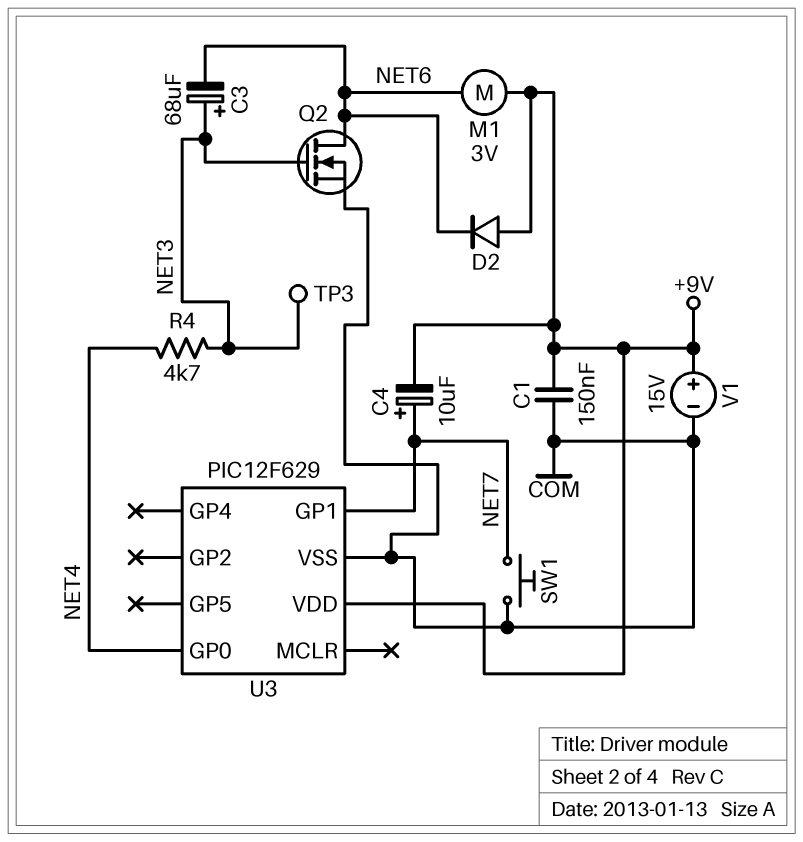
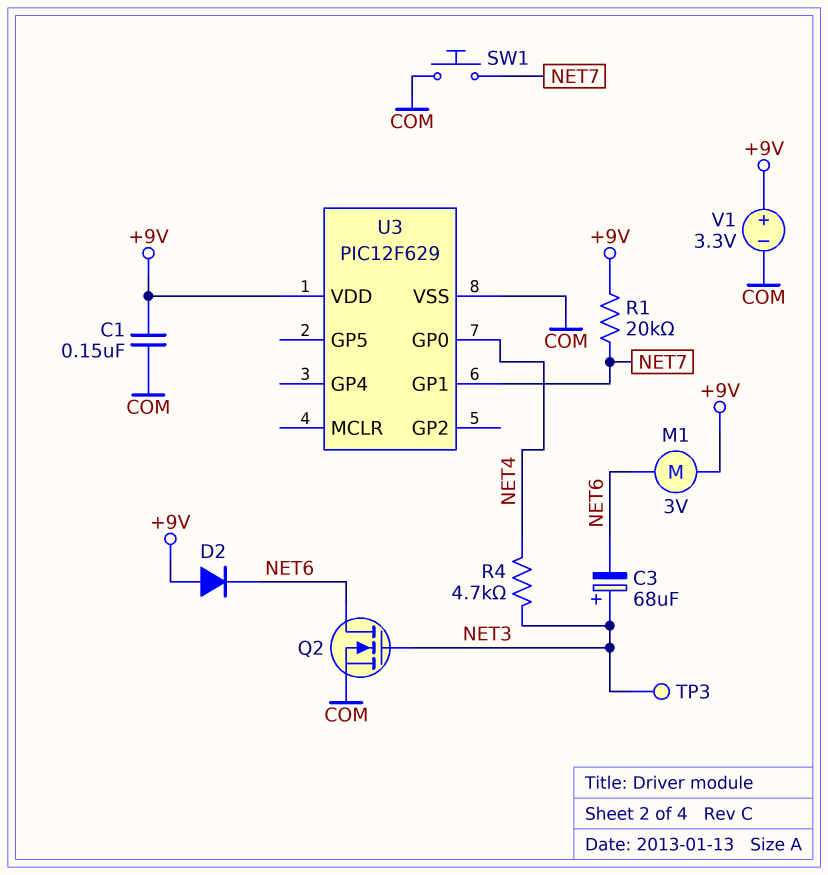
C4: 10uF (plus NET7, minus +9V) -> none
R1: none -> 20k (+9V, NET7)
V1: 15V (plus +9V, minus COM) -> 3.3V (plus +9V, minus COM)

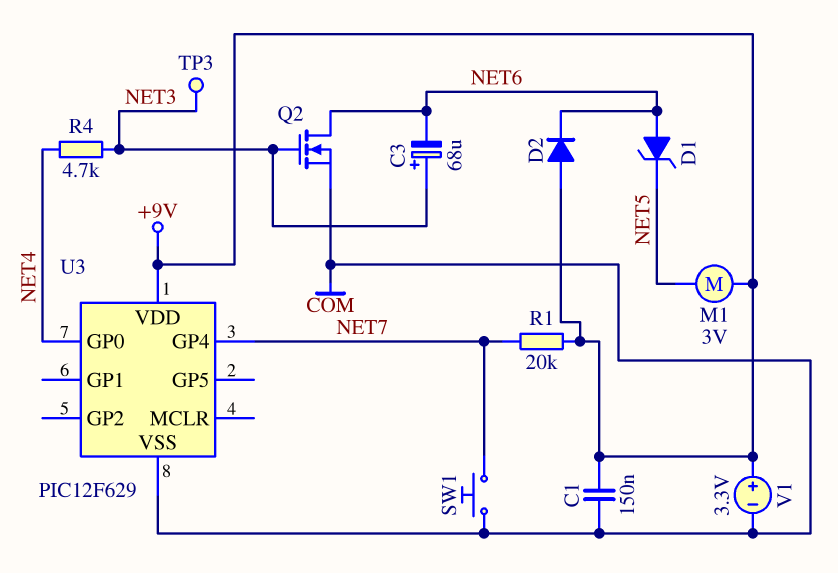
D1: none -> zener (A NET6, K NET5)
M1: motor 3V (+9V, NET6) -> motor 3V (+9V, NET5)
U3 pin GP1: NET7 -> none
U3 pin GP4: none -> NET7

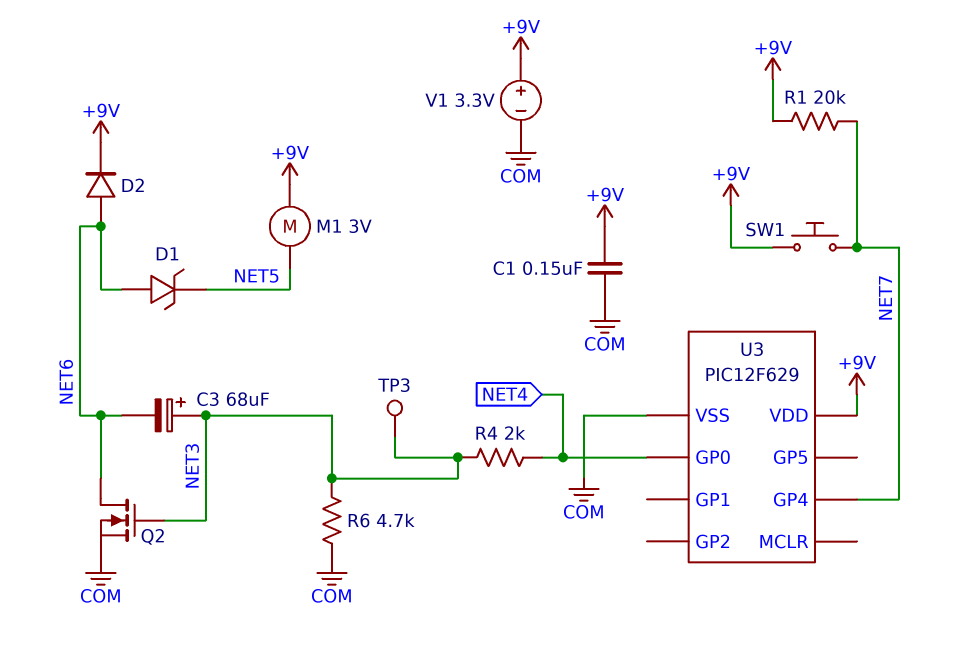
D2: diode (A +9V, K NET6) -> diode (A NET6, K +9V)
R4: 4.7k (NET3, NET4) -> 2k (NET3, NET4)
R6: none -> 4.7k (COM, NET3)
SW1: button (COM, NET7) -> button (+9V, NET7)

